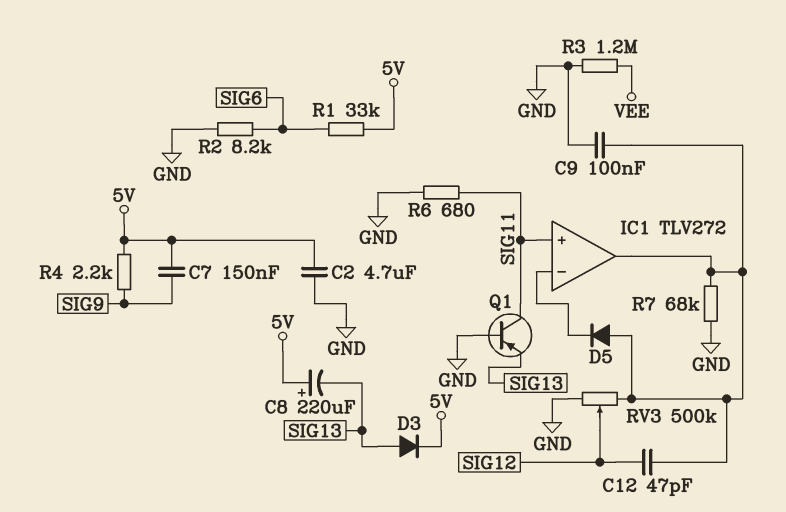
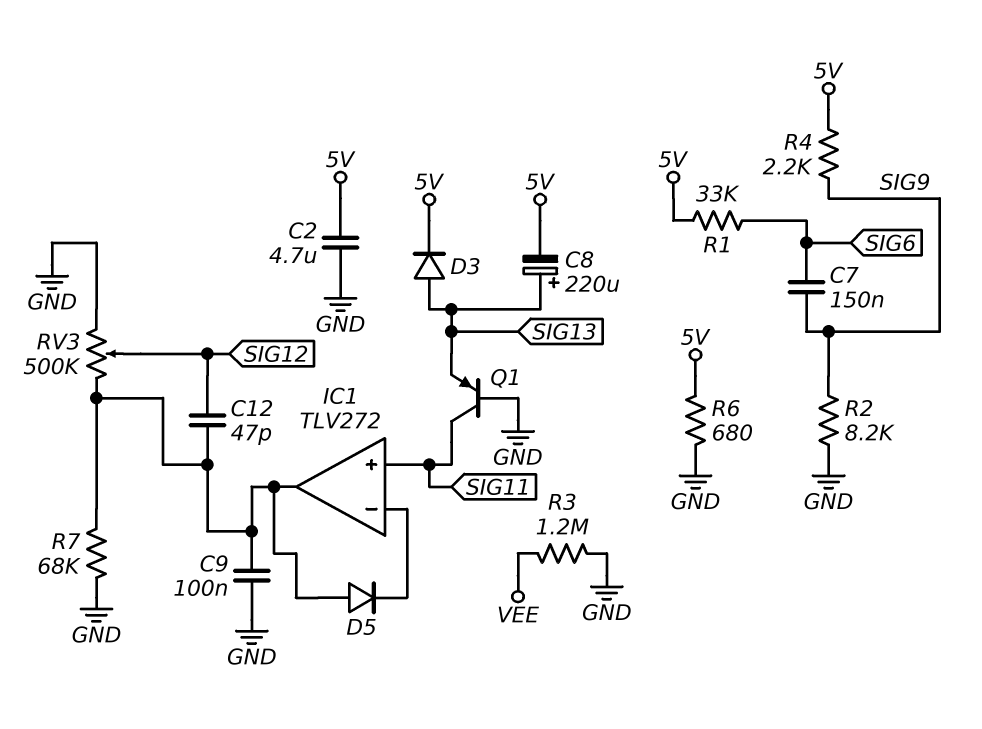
C7: 150nF (5V, SIG9) -> 150nF (SIG6, SIG9)
C8: 220uF (plus 5V, minus SIG13) -> 220uF (plus SIG13, minus 5V)
R2: 8.2k (GND, SIG6) -> 8.2k (GND, SIG9)
R6: 680 (GND, SIG11) -> 680 (5V, GND)

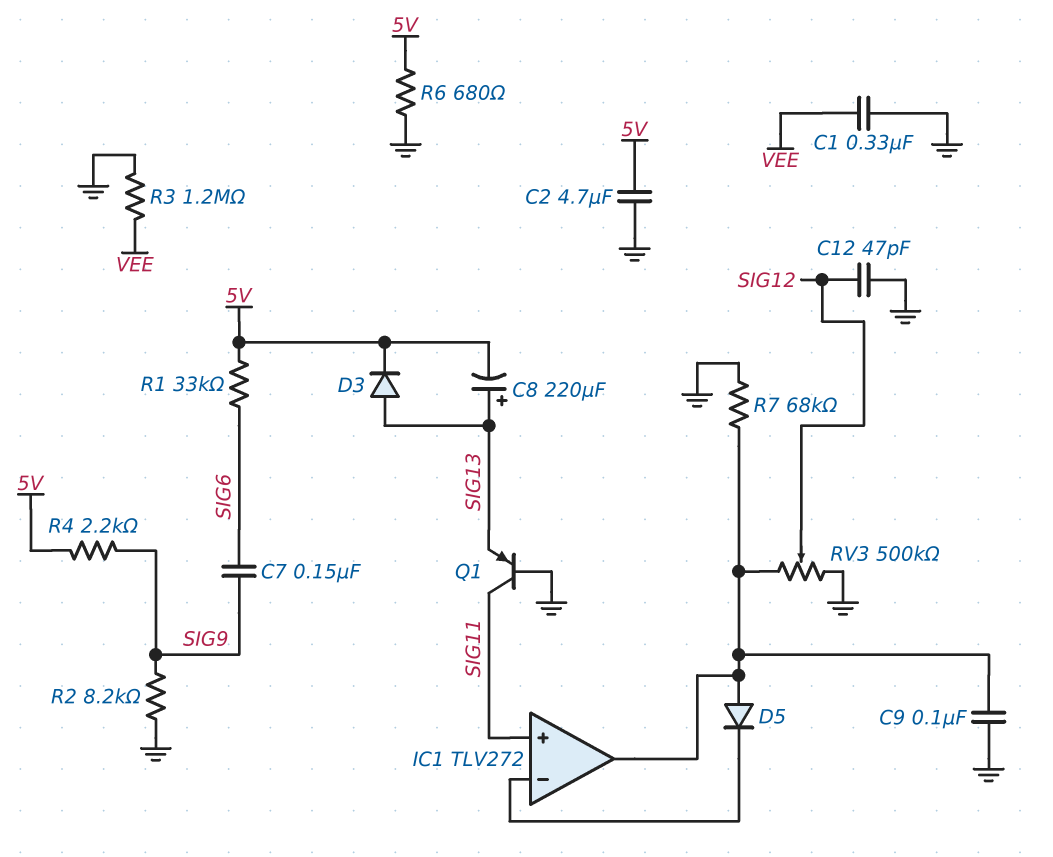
C1: none -> 330nF (GND, VEE)
C12: 47pF (IC1/out, SIG12) -> 47pF (GND, SIG12)

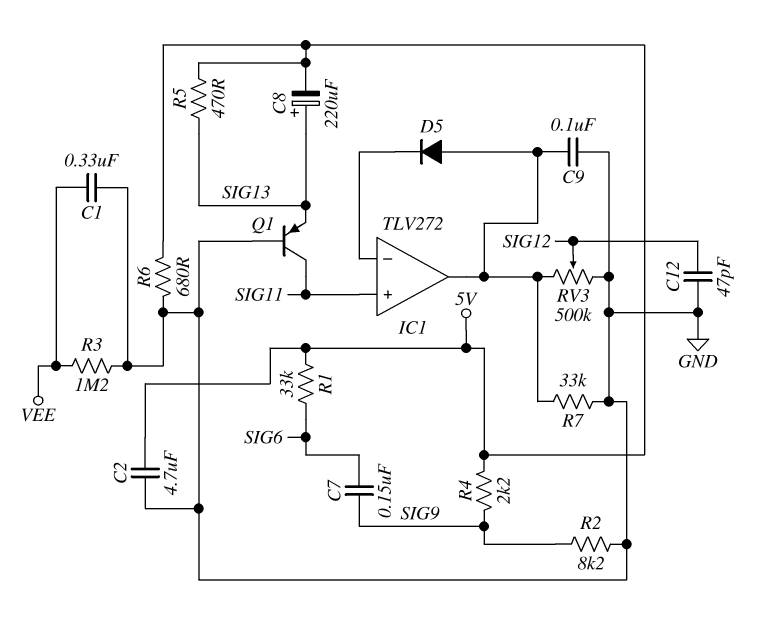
D3: diode (A SIG13, K 5V) -> none
R5: none -> 470 (5V, SIG13)
R7: 68k (GND, IC1/out) -> 33k (GND, IC1/out)

